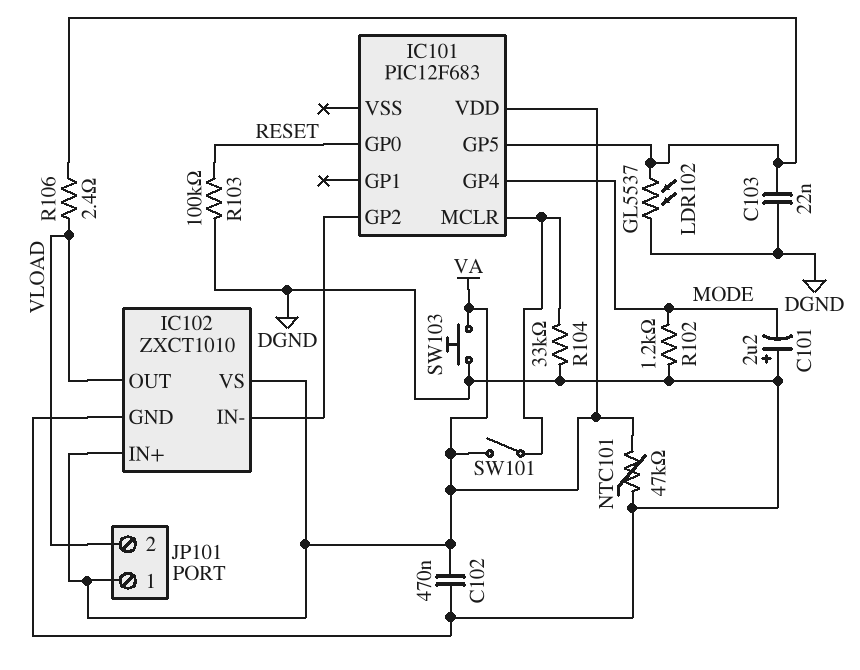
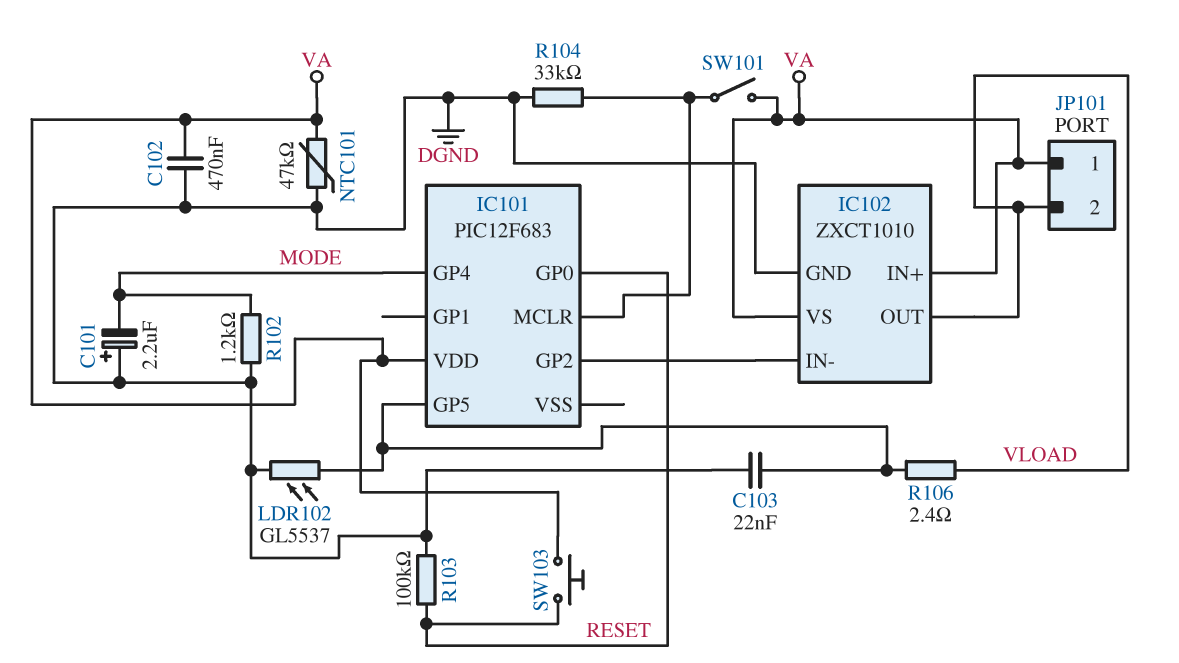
SW103: button (DGND, VA) -> button (RESET, VA)

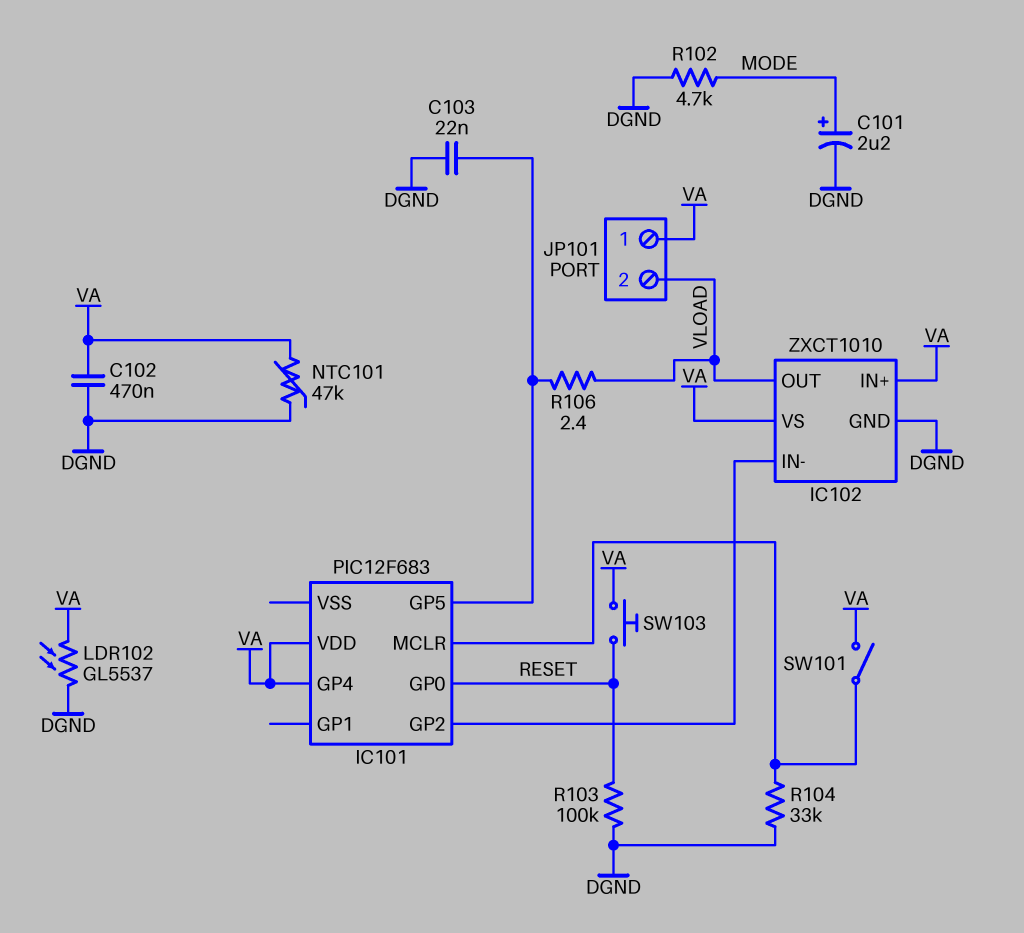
C101: 2.2uF (plus DGND, minus MODE) -> 2.2uF (plus MODE, minus DGND)
IC101 pin GP4: MODE -> VA
LDR102: GL5537 (DGND, IC101/GP5) -> GL5537 (DGND, VA)
R102: 1.2k (DGND, MODE) -> 4.7k (DGND, MODE)

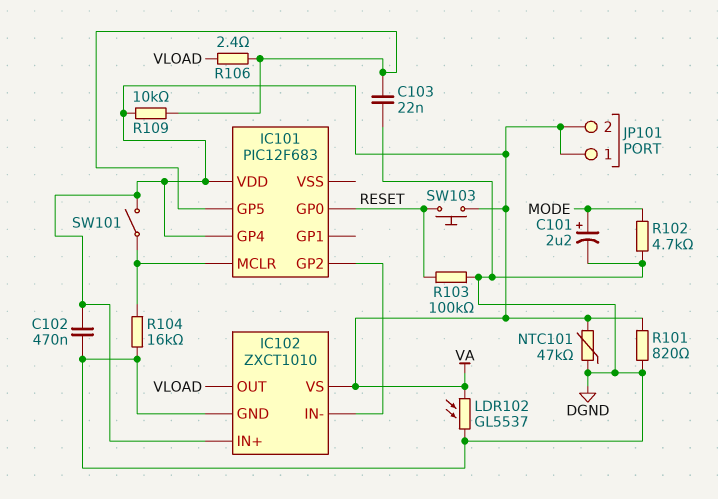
JP101 pin 2: VLOAD -> VA
R101: none -> 820 (DGND, VA)
R104: 33k (DGND, IC101/MCLR) -> 16k (DGND, IC101/MCLR)
R109: none -> 10k (IC101/GP5, VA)

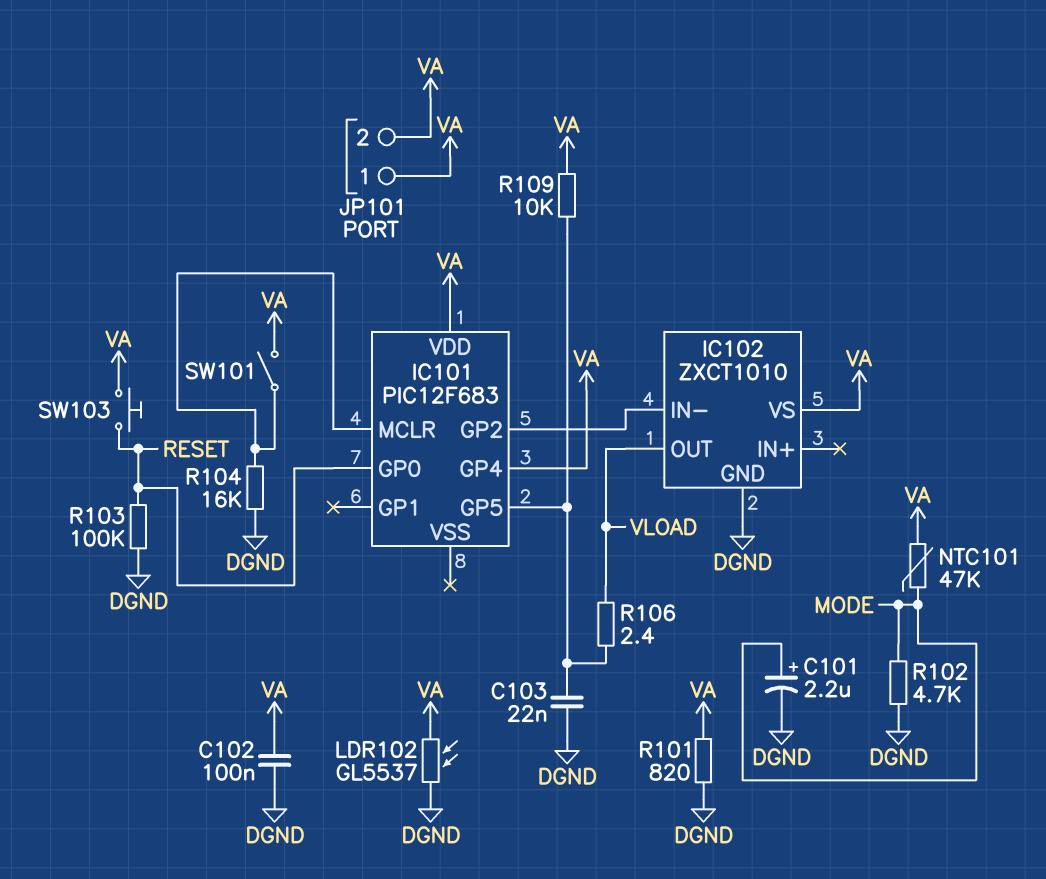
C102: 470nF (DGND, VA) -> 100nF (DGND, VA)
IC102 pin IN+: VA -> none
NTC101: 47k (DGND, VA) -> 47k (MODE, VA)

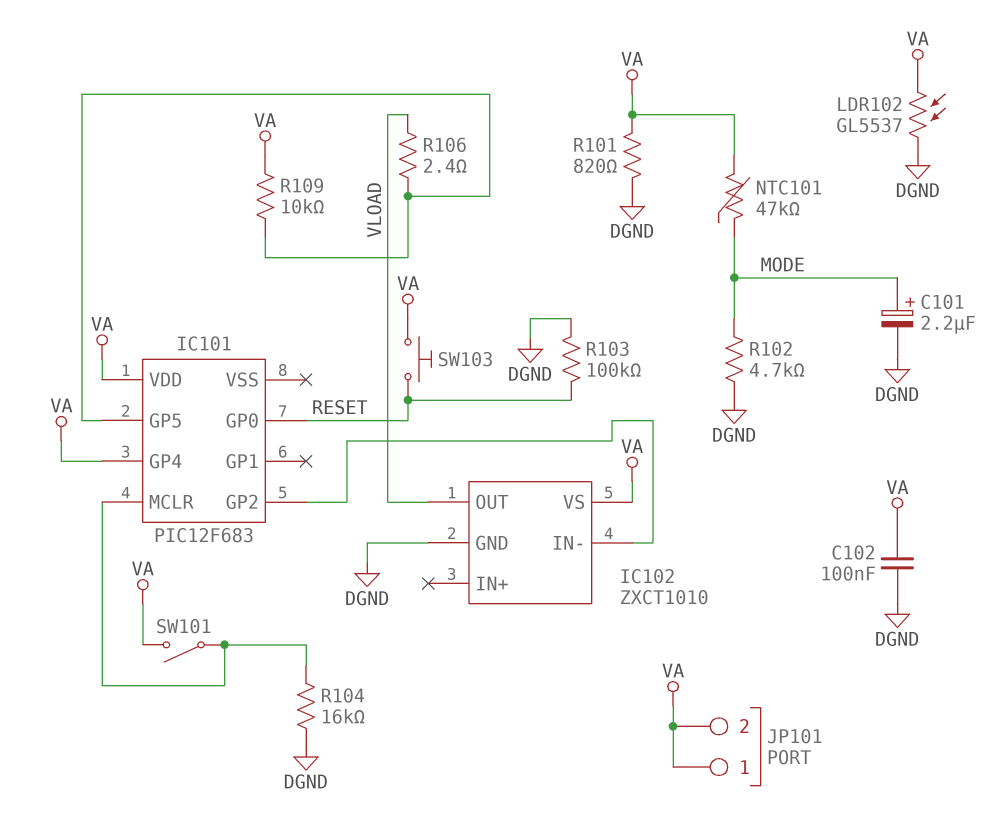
C103: 22nF (DGND, IC101/GP5) -> none

